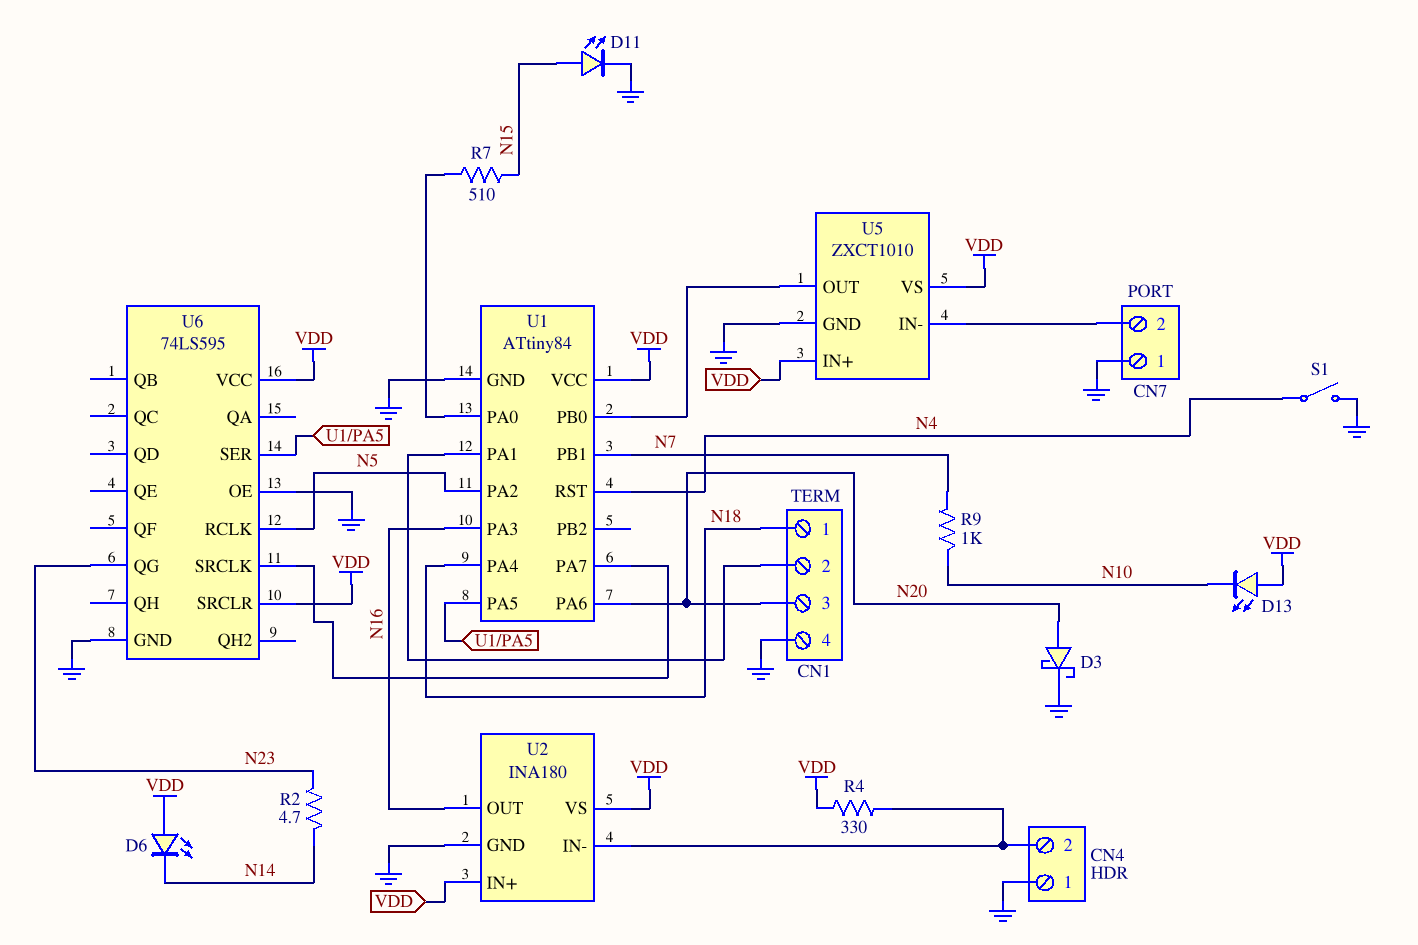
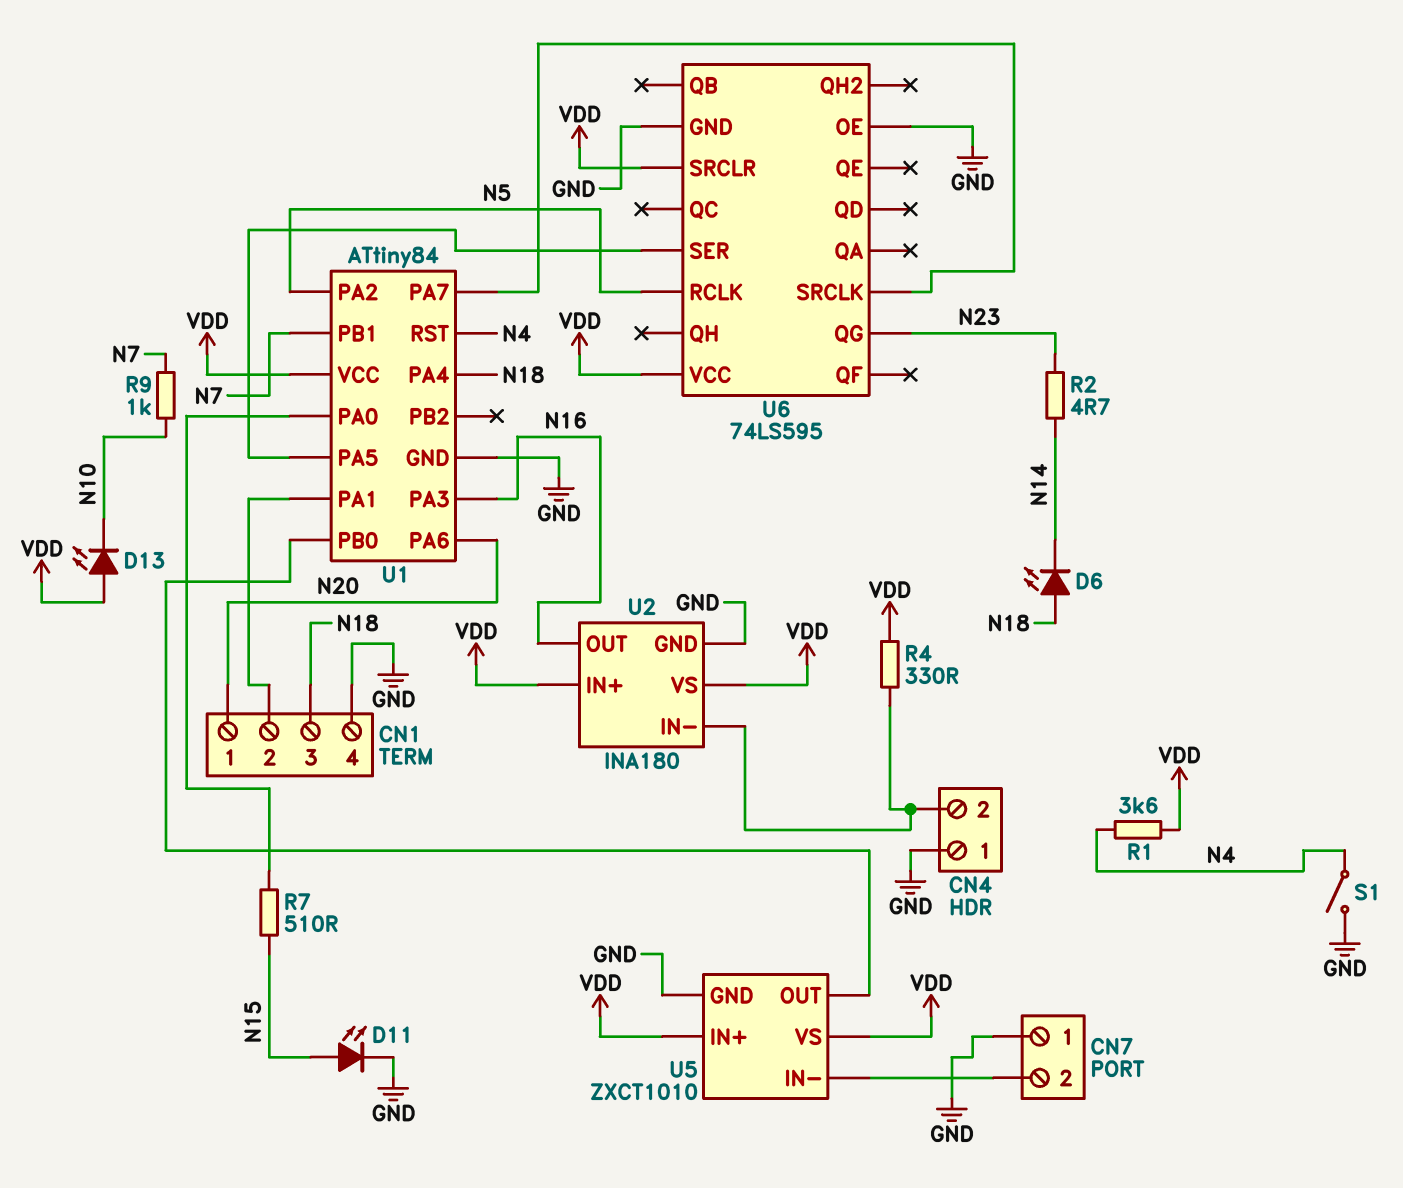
CN1 pin 1: N18 -> N20
CN1 pin 3: N20 -> N18
D3: schottky (A N20, K GND) -> none
D6: LED (A VDD, K N14) -> LED (A N18, K N14)
R1: none -> 3.6k (N4, VDD)

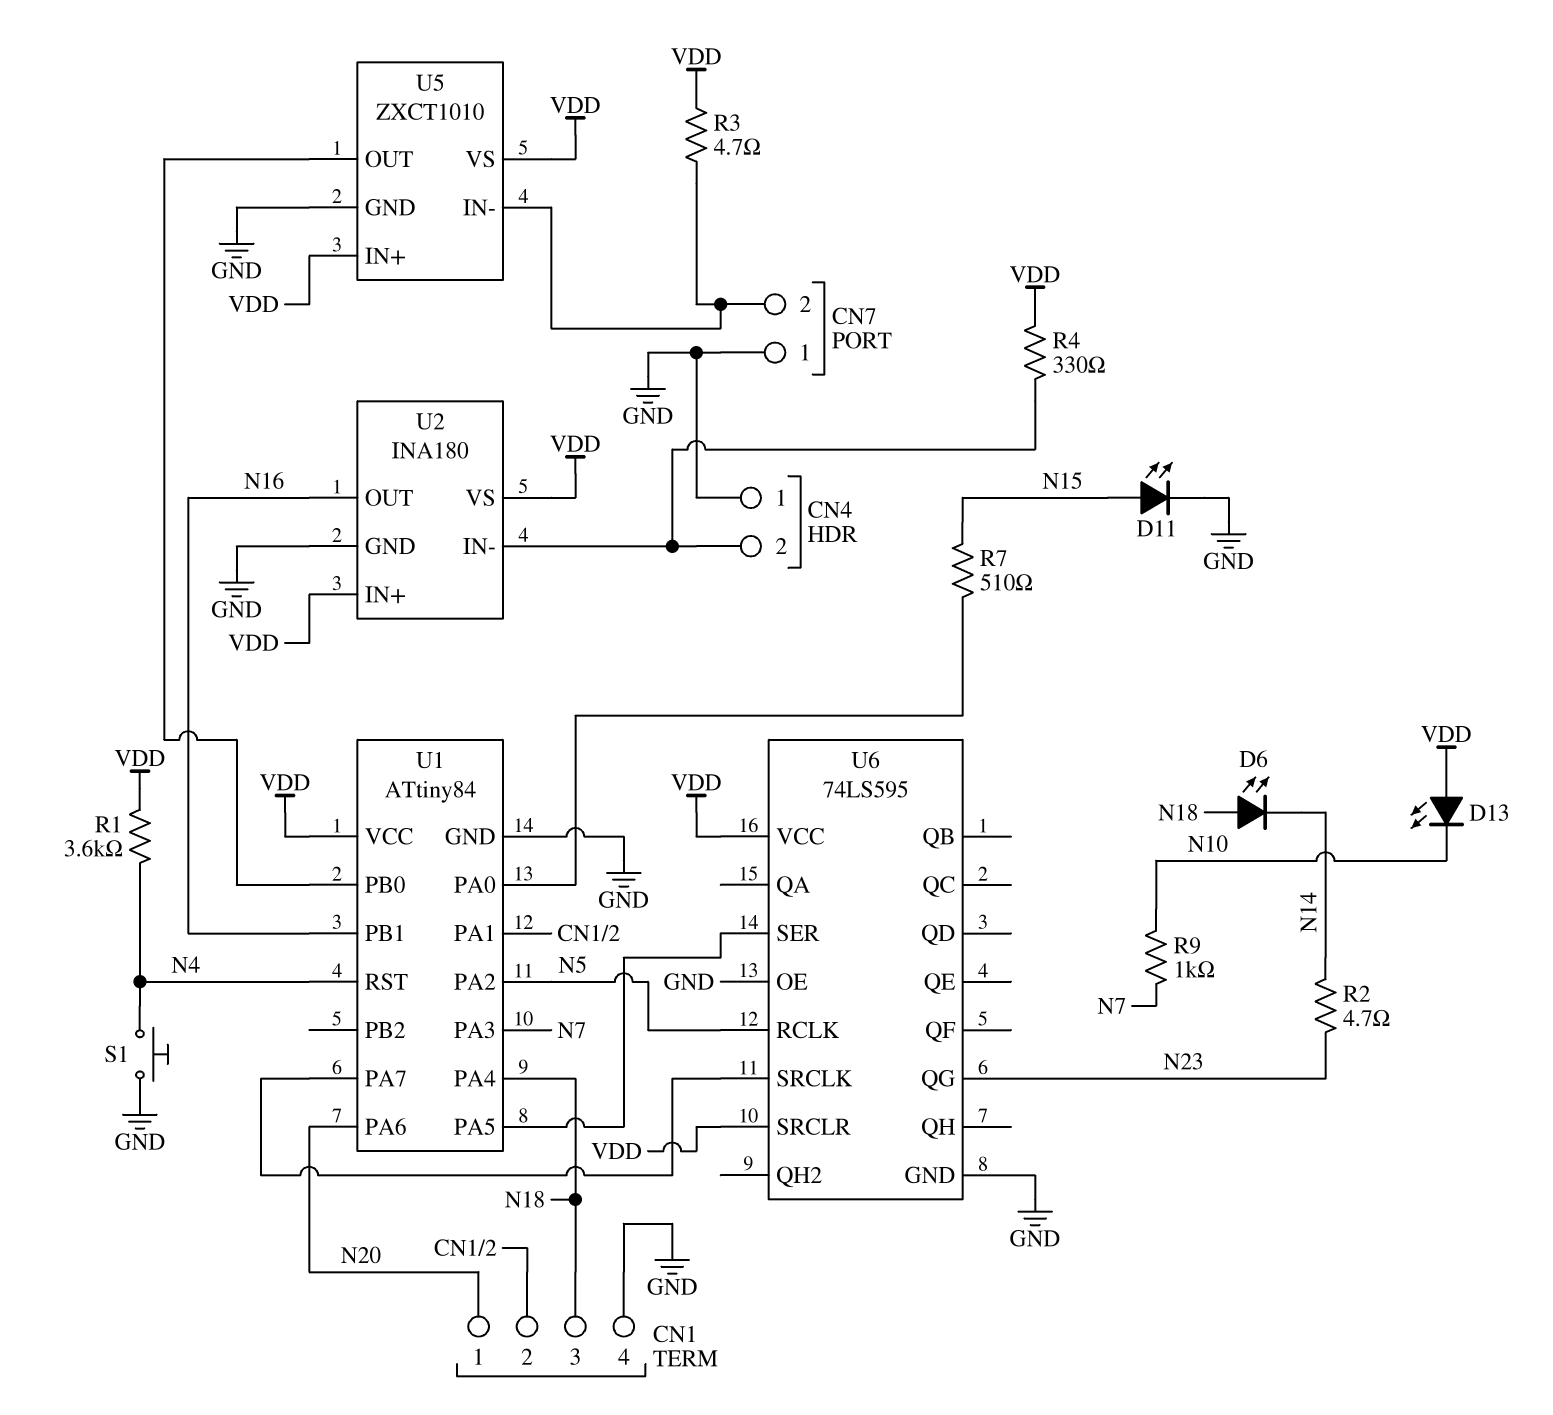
R3: none -> 4.7 (CN7/2, VDD)
S1: switch (GND, N4) -> button (GND, N4)
U1 pin PA3: N16 -> N7
U1 pin PB1: N7 -> N16

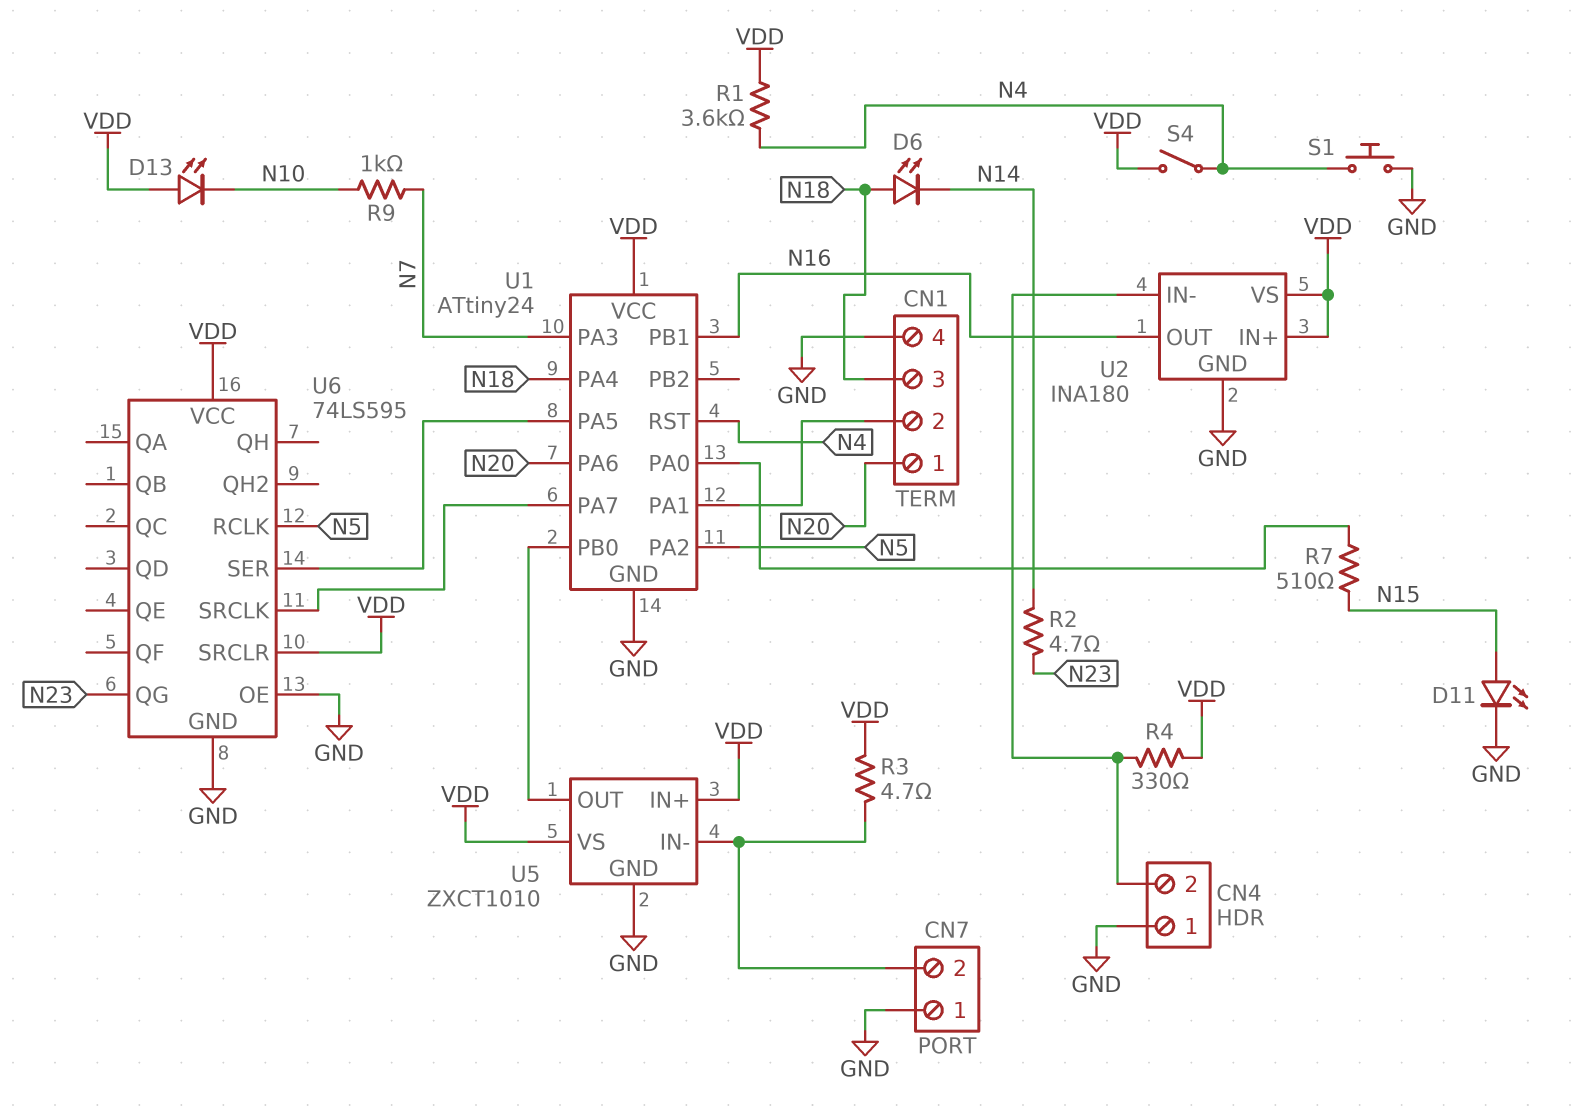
S4: none -> switch (N4, VDD)
U1: ATtiny84 -> ATtiny24

